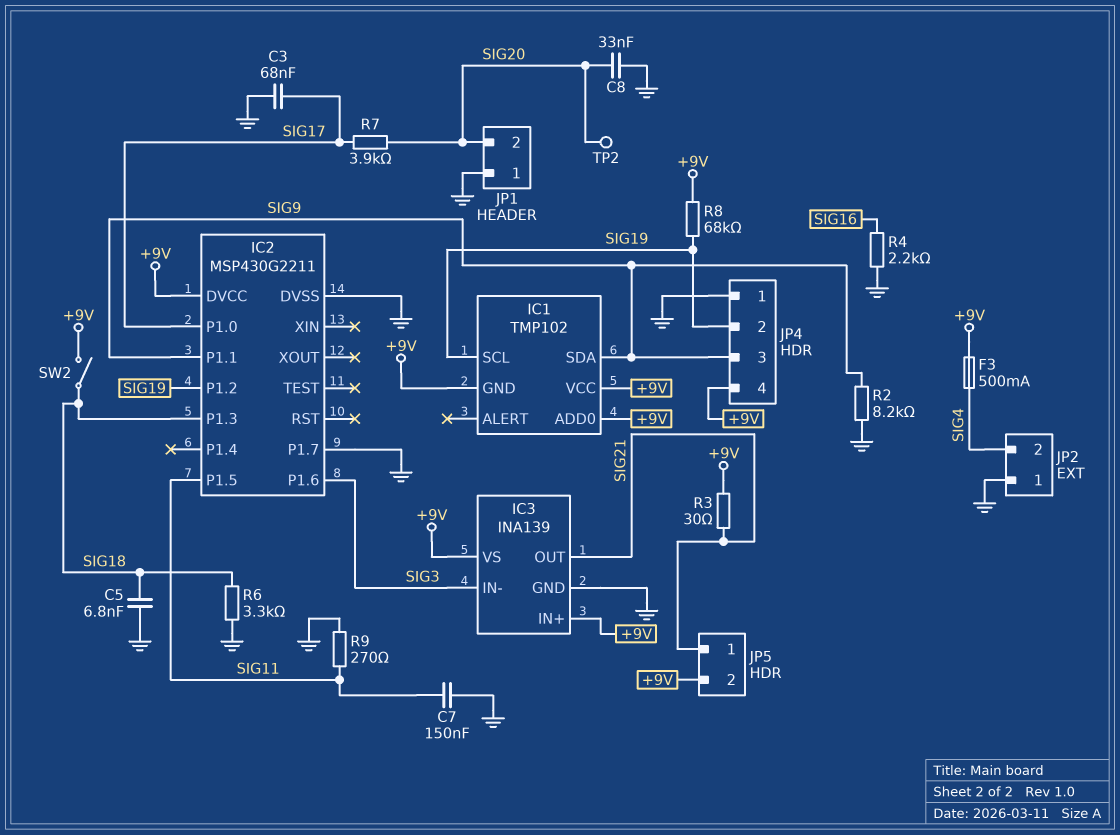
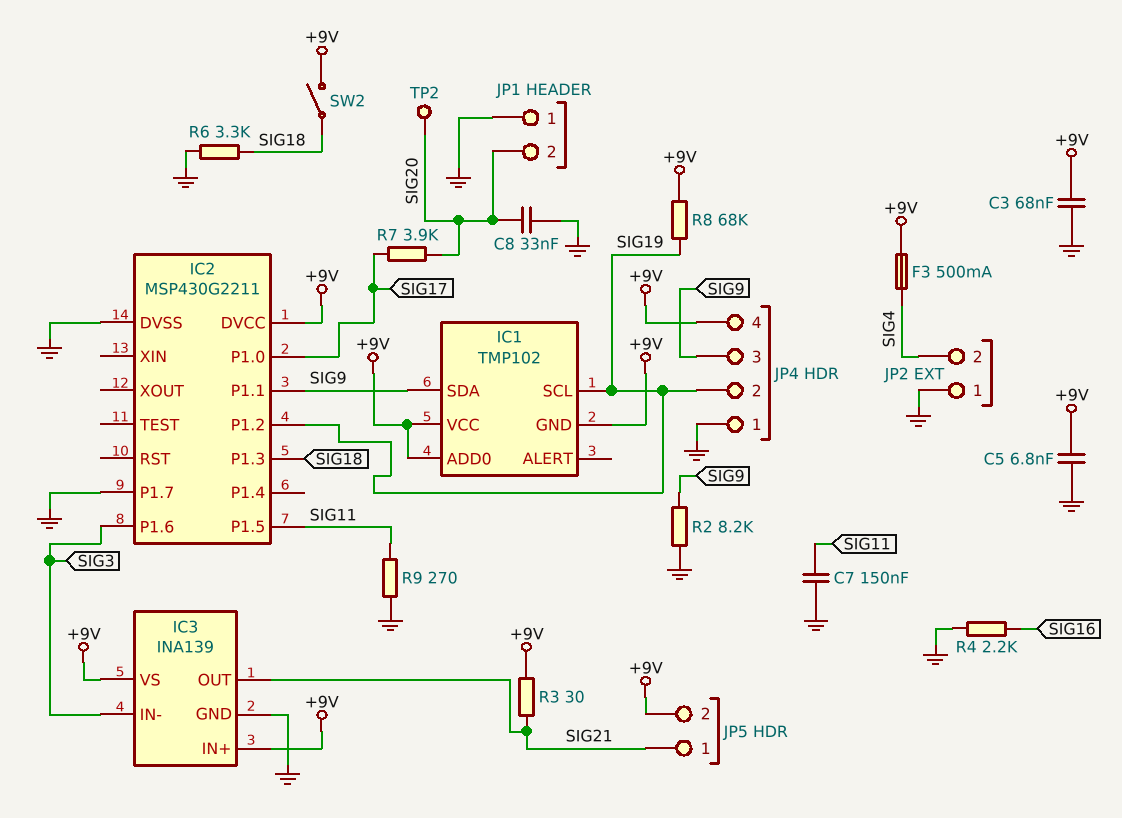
C3: 68nF (GND, SIG17) -> 68nF (+9V, GND)
C5: 6.8nF (GND, SIG18) -> 6.8nF (+9V, GND)

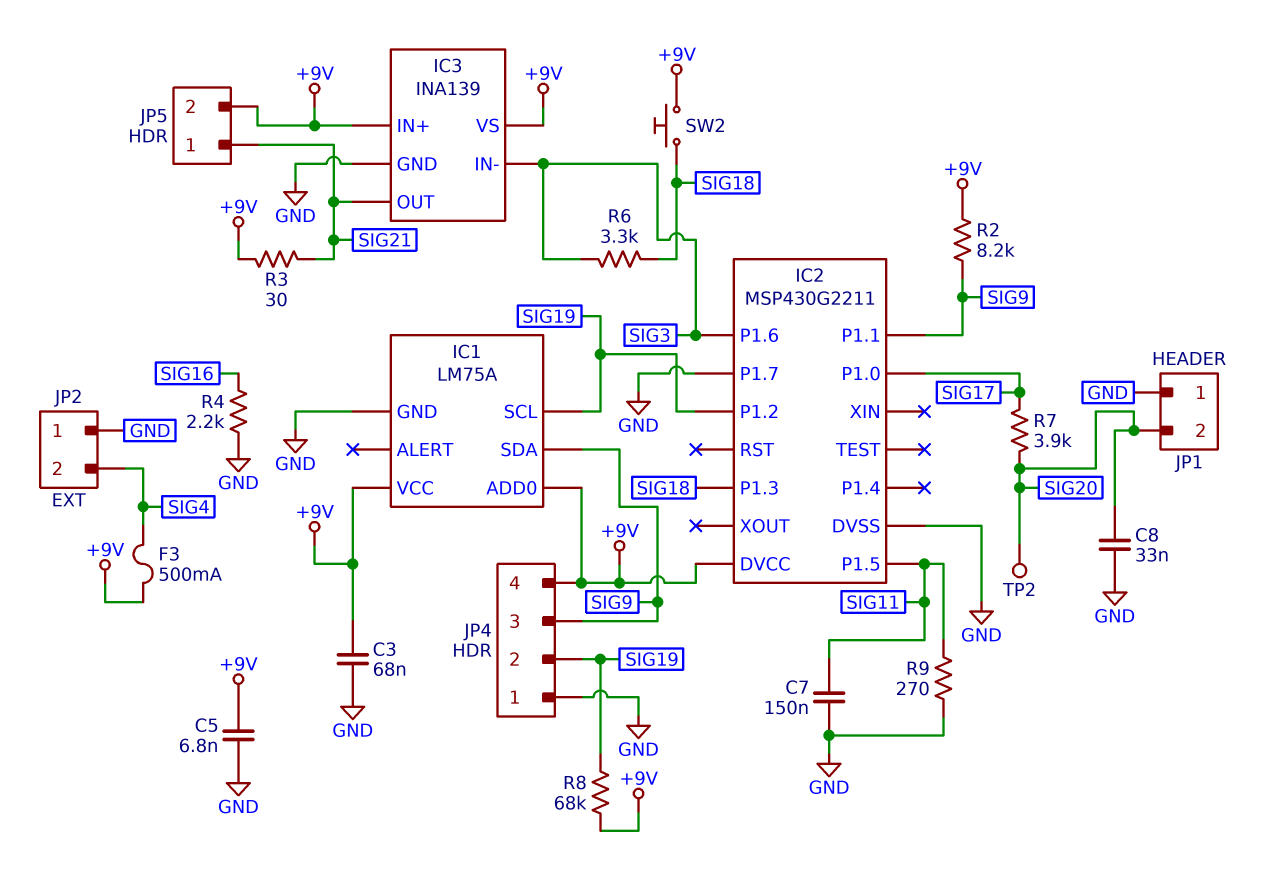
IC1: TMP102 -> LM75A
IC1 pin GND: +9V -> GND
R2: 8.2k (GND, SIG9) -> 8.2k (+9V, SIG9)
R6: 3.3k (GND, SIG18) -> 3.3k (SIG3, SIG18)
SW2: switch (+9V, SIG18) -> button (+9V, SIG18)

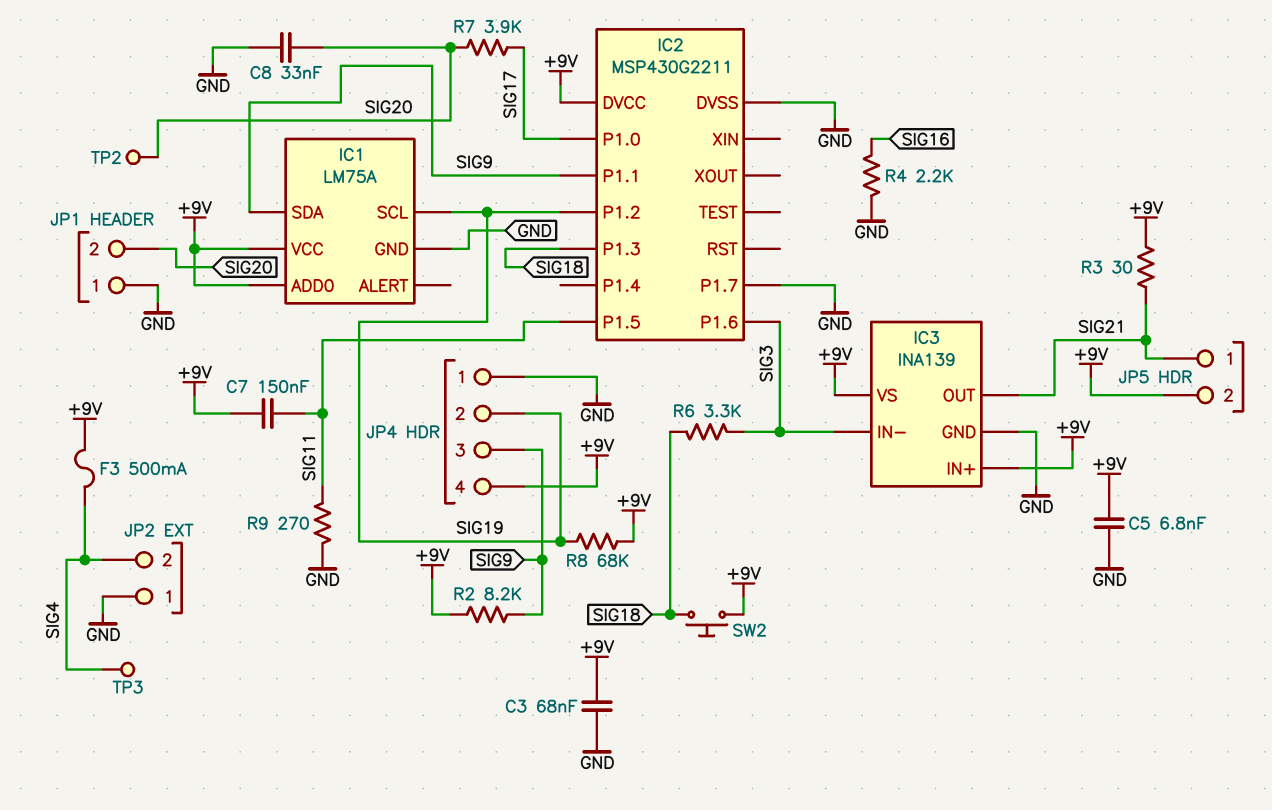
C7: 150nF (GND, SIG11) -> 150nF (+9V, SIG11)
TP3: none -> test point (SIG4)

